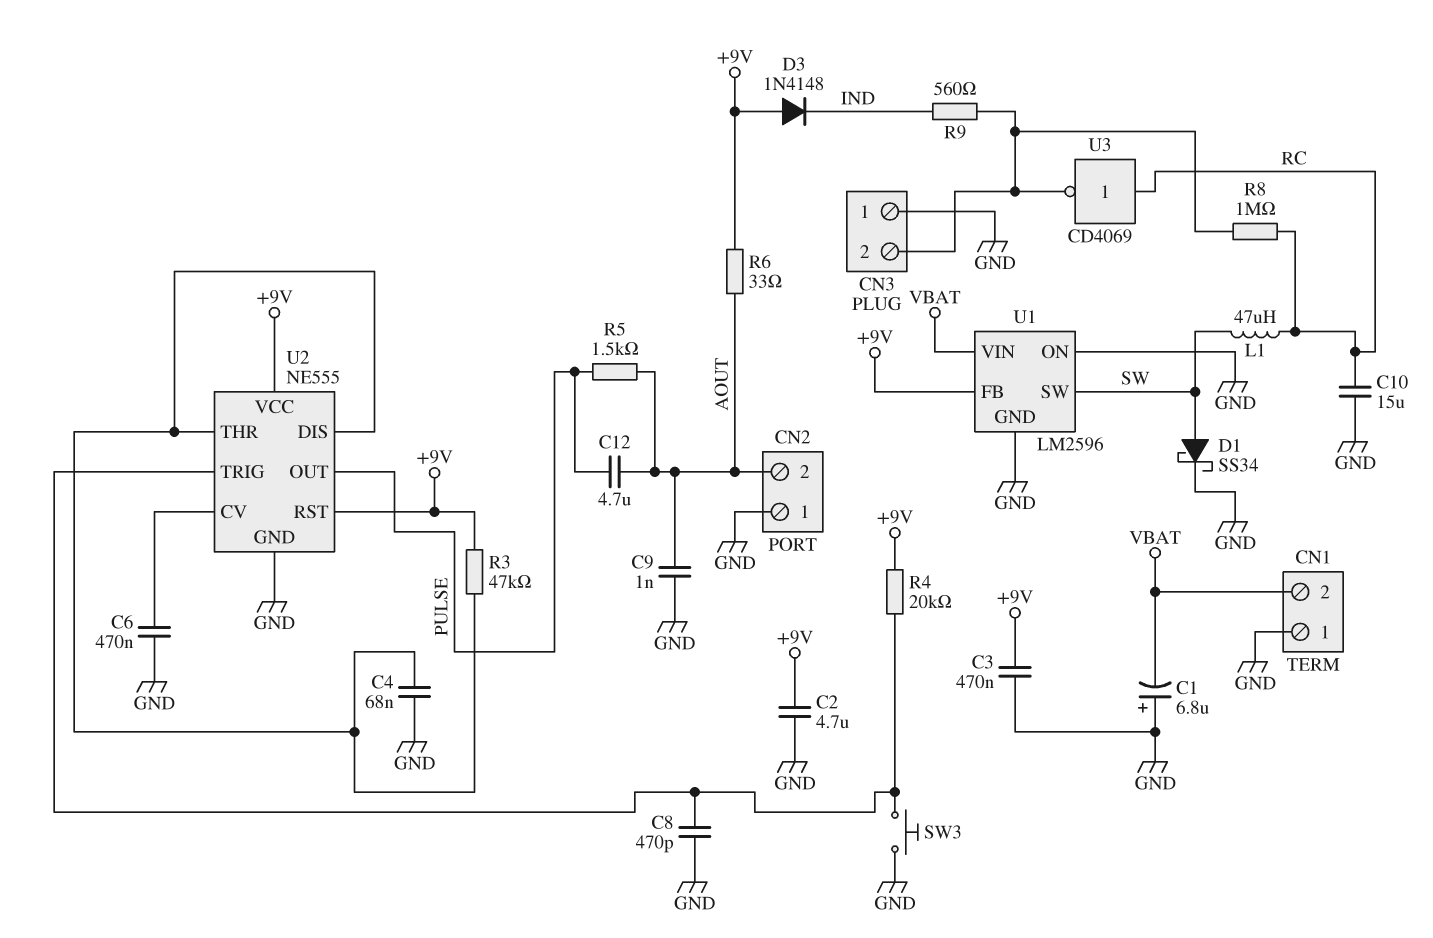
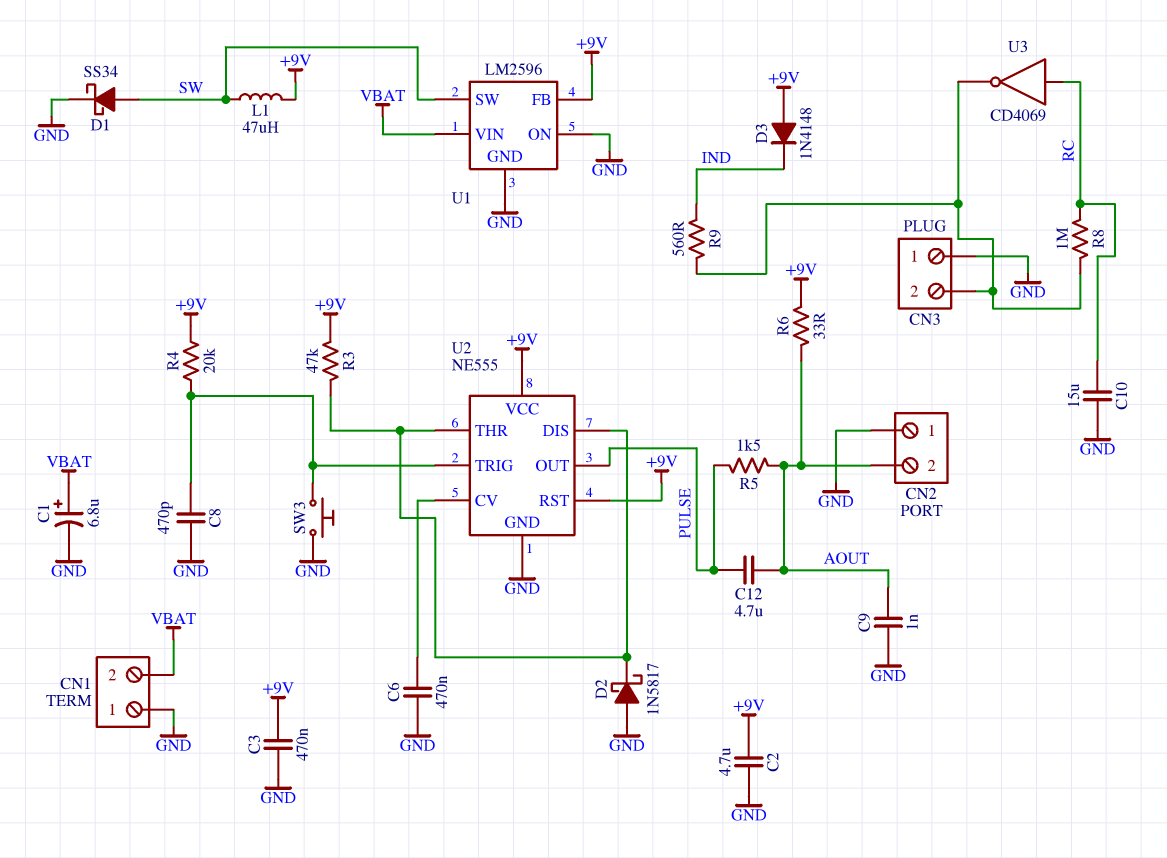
C1: 6.8uF (plus GND, minus VBAT) -> 6.8uF (plus VBAT, minus GND)
C4: 68nF (GND, U2/DIS) -> none
D2: none -> schottky 1N5817 (A GND, K U2/DIS)
L1: 47uH (RC, SW) -> 47uH (+9V, SW)

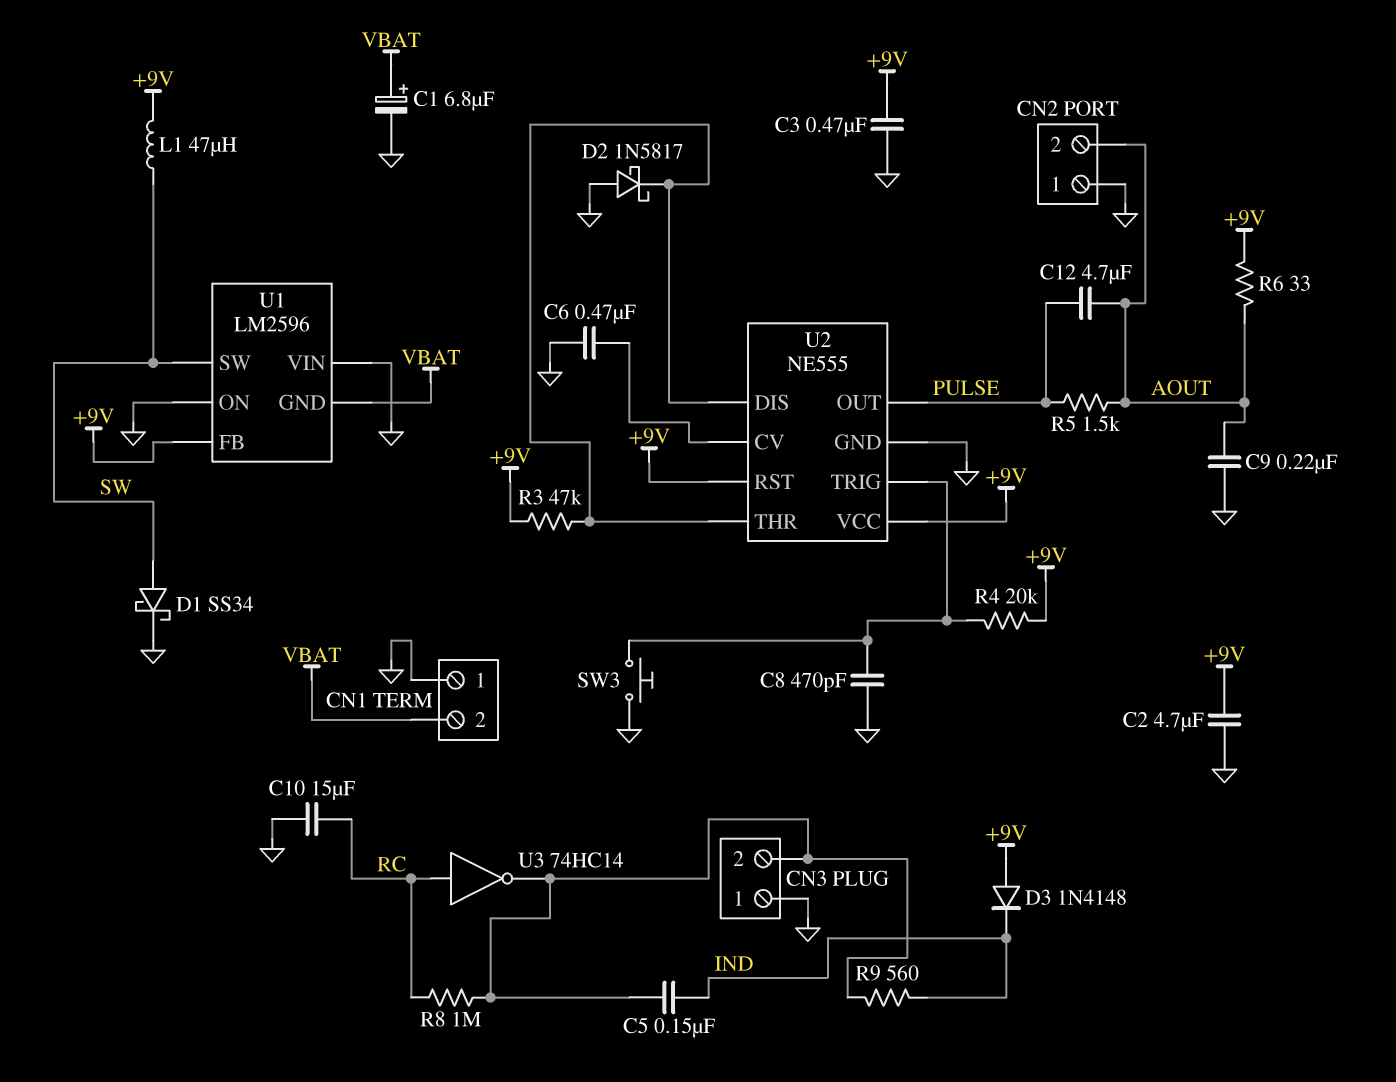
C5: none -> 150nF (CN3/2, IND)
C9: 1nF (AOUT, GND) -> 220nF (AOUT, GND)
U1 pin GND: GND -> VBAT
U1 pin VIN: VBAT -> GND
U3: NOT CD4069 (in RC, out CN3/2) -> NOT 74HC14 (in RC, out CN3/2)

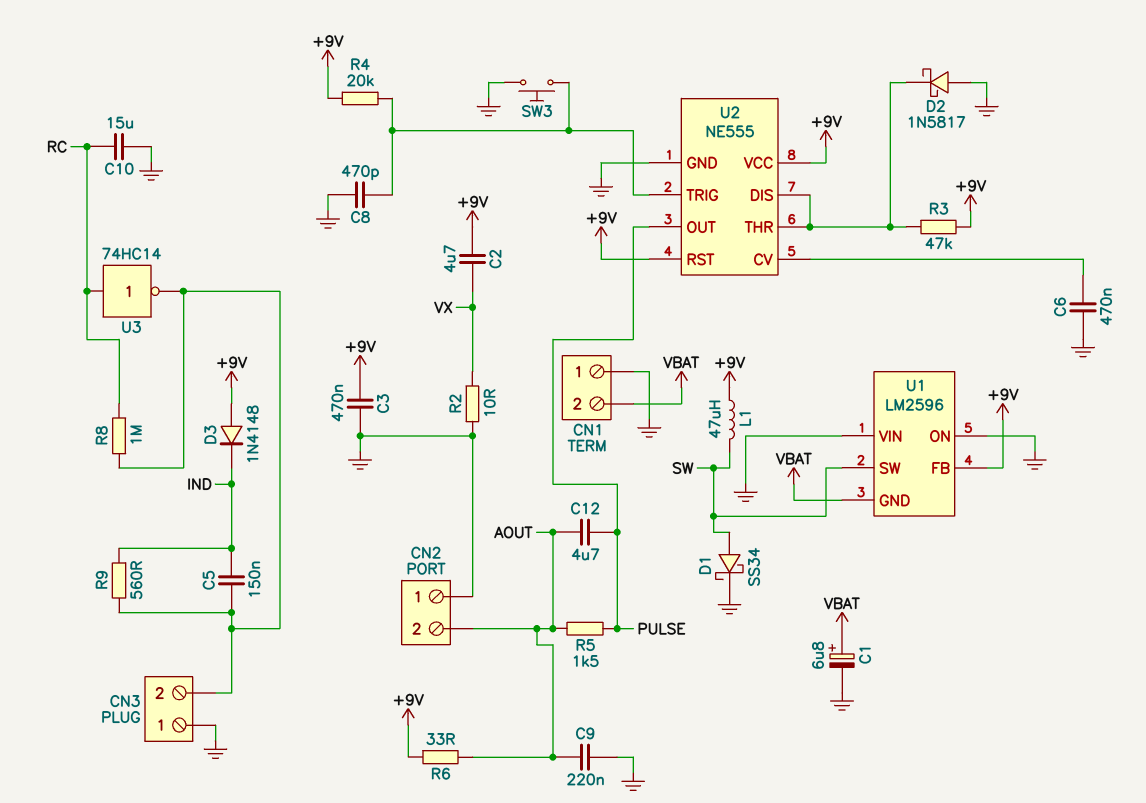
C2: 4.7uF (+9V, GND) -> 4.7uF (+9V, VX)
R2: none -> 10 (GND, VX)

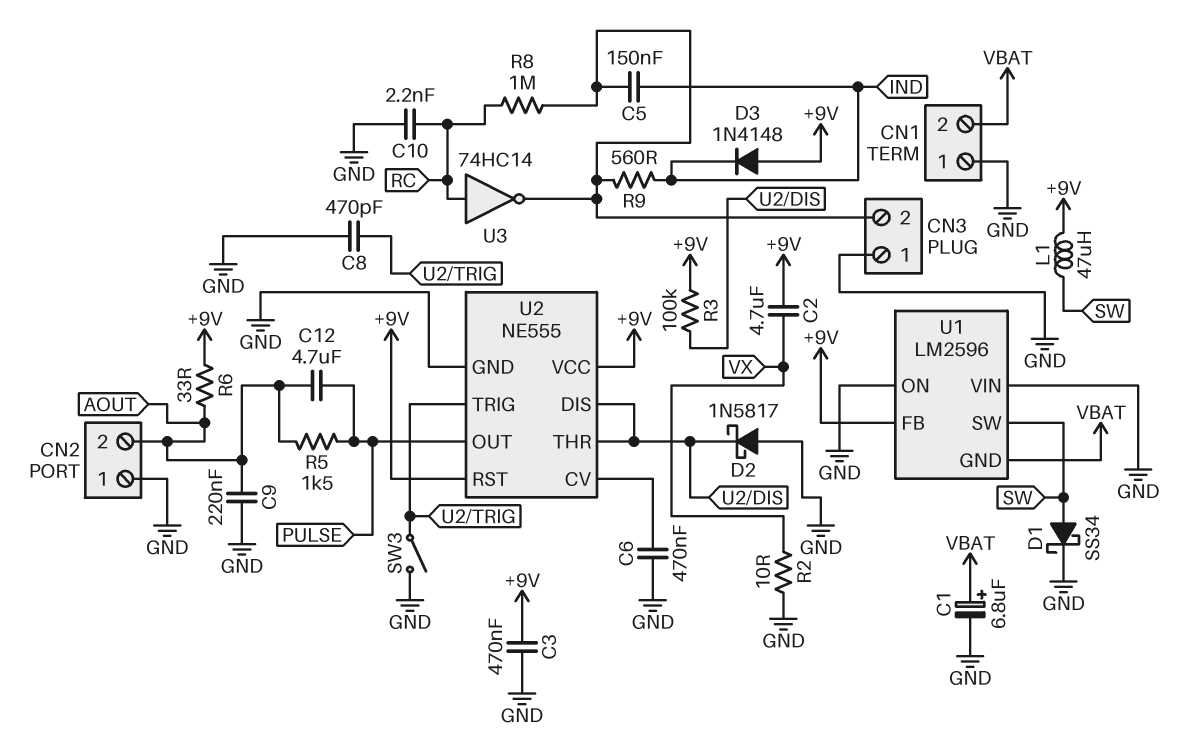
C10: 15uF (GND, RC) -> 2.2nF (GND, RC)
R3: 47k (+9V, U2/DIS) -> 100k (+9V, U2/DIS)
R4: 20k (+9V, U2/TRIG) -> none
SW3: button (GND, U2/TRIG) -> switch (GND, U2/TRIG)

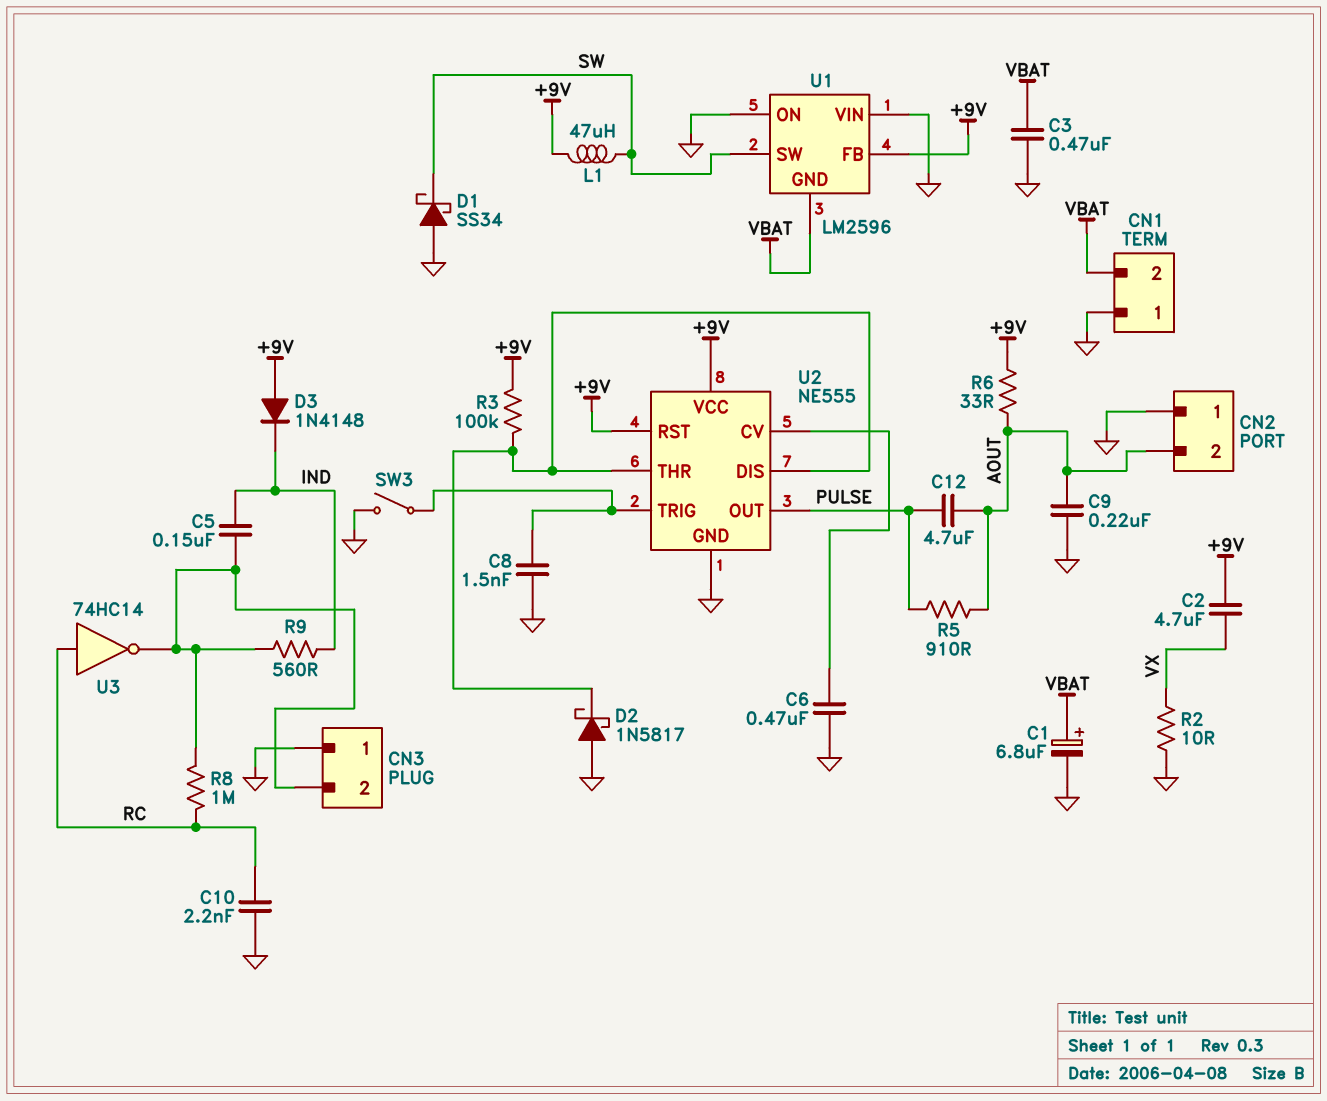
C3: 470nF (+9V, GND) -> 470nF (GND, VBAT)
C8: 470pF (GND, U2/TRIG) -> 1.5nF (GND, U2/TRIG)
D1: schottky SS34 (A SW, K GND) -> schottky SS34 (A GND, K SW)
R5: 1.5k (AOUT, PULSE) -> 910 (AOUT, PULSE)

